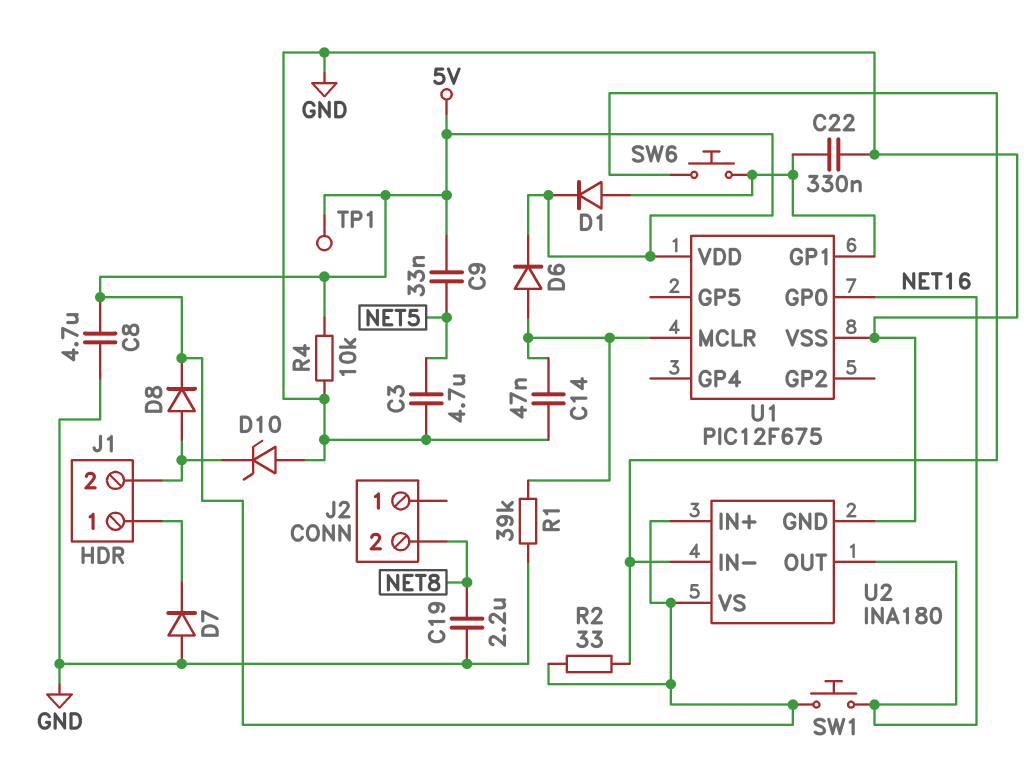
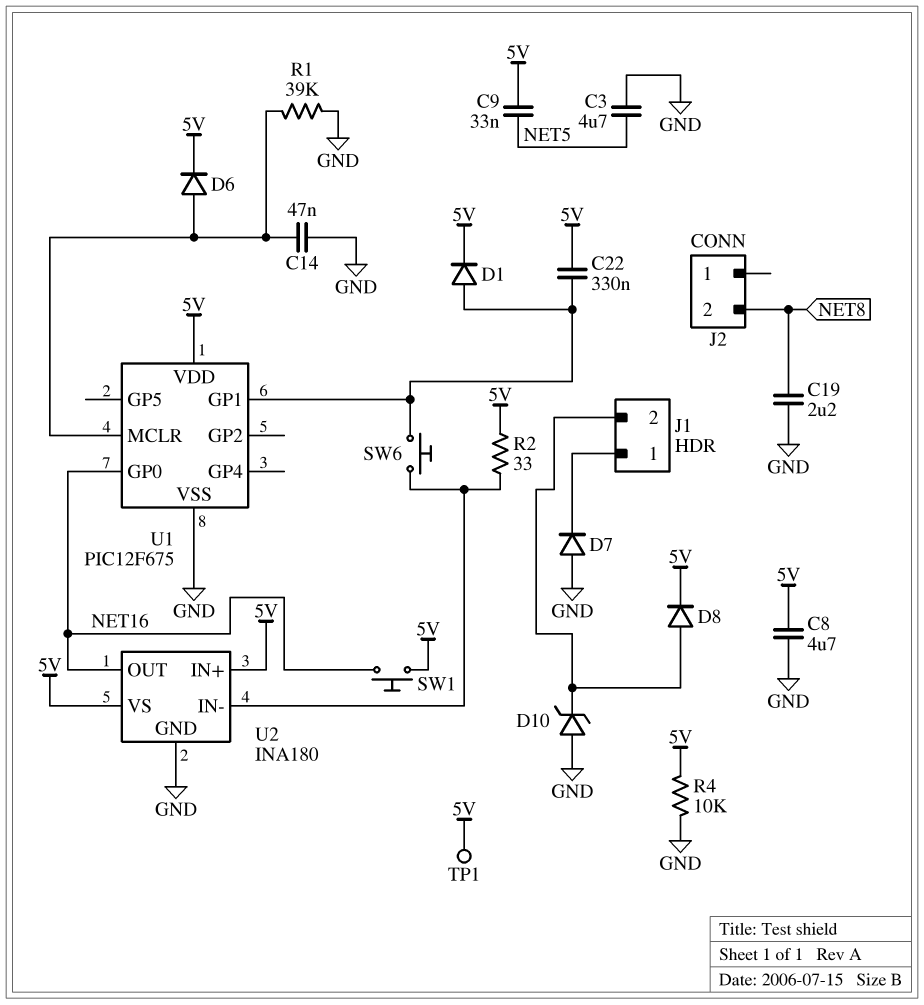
C22: 330nF (GND, U1/GP1) -> 330nF (5V, U1/GP1)

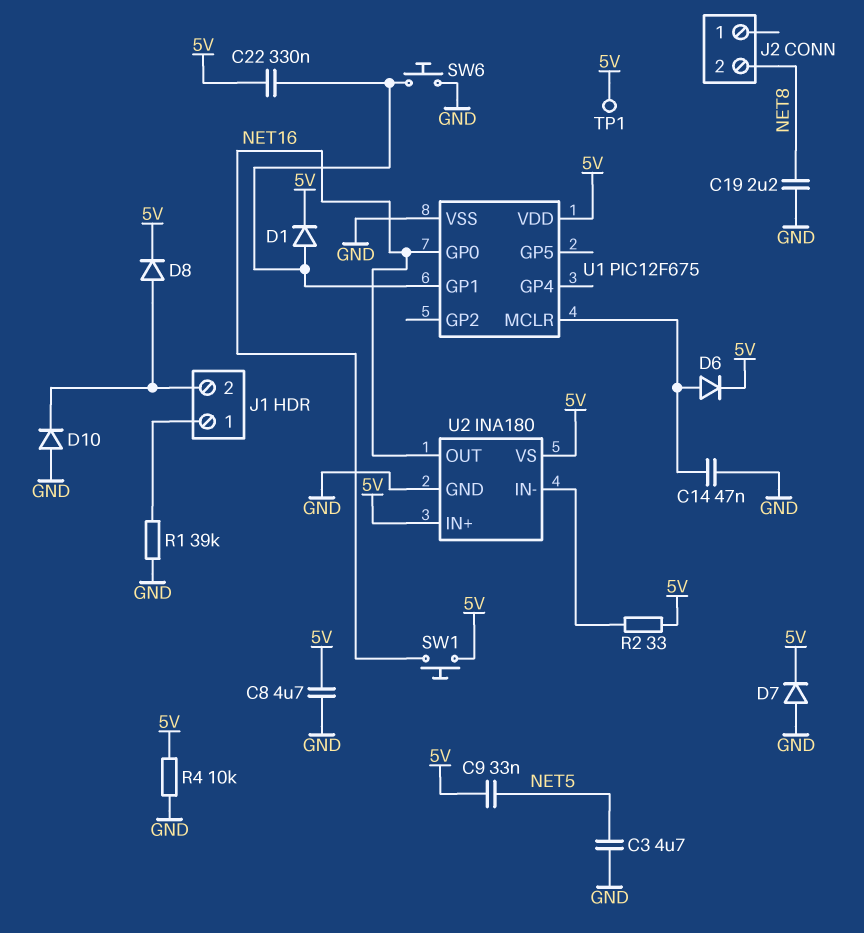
D7: diode (A GND, K J1/1) -> diode (A GND, K 5V)
D10: zener (A GND, K J1/2) -> diode (A GND, K J1/2)
R1: 39k (GND, U1/MCLR) -> 39k (GND, J1/1)
SW6: button (U1/GP1, U2/IN-) -> button (GND, U1/GP1)

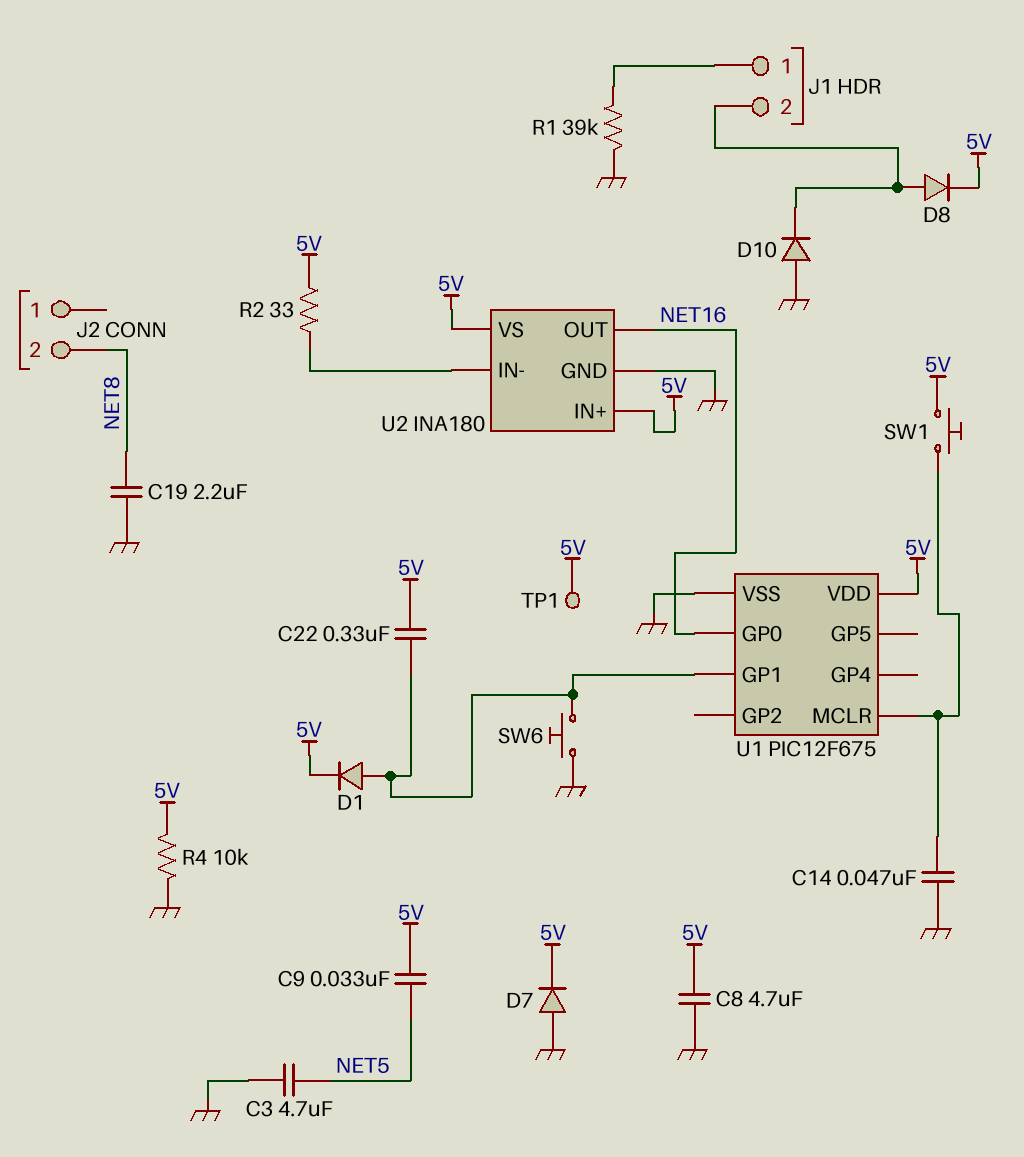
D6: diode (A U1/MCLR, K 5V) -> none
SW1: button (5V, NET16) -> button (5V, U1/MCLR)

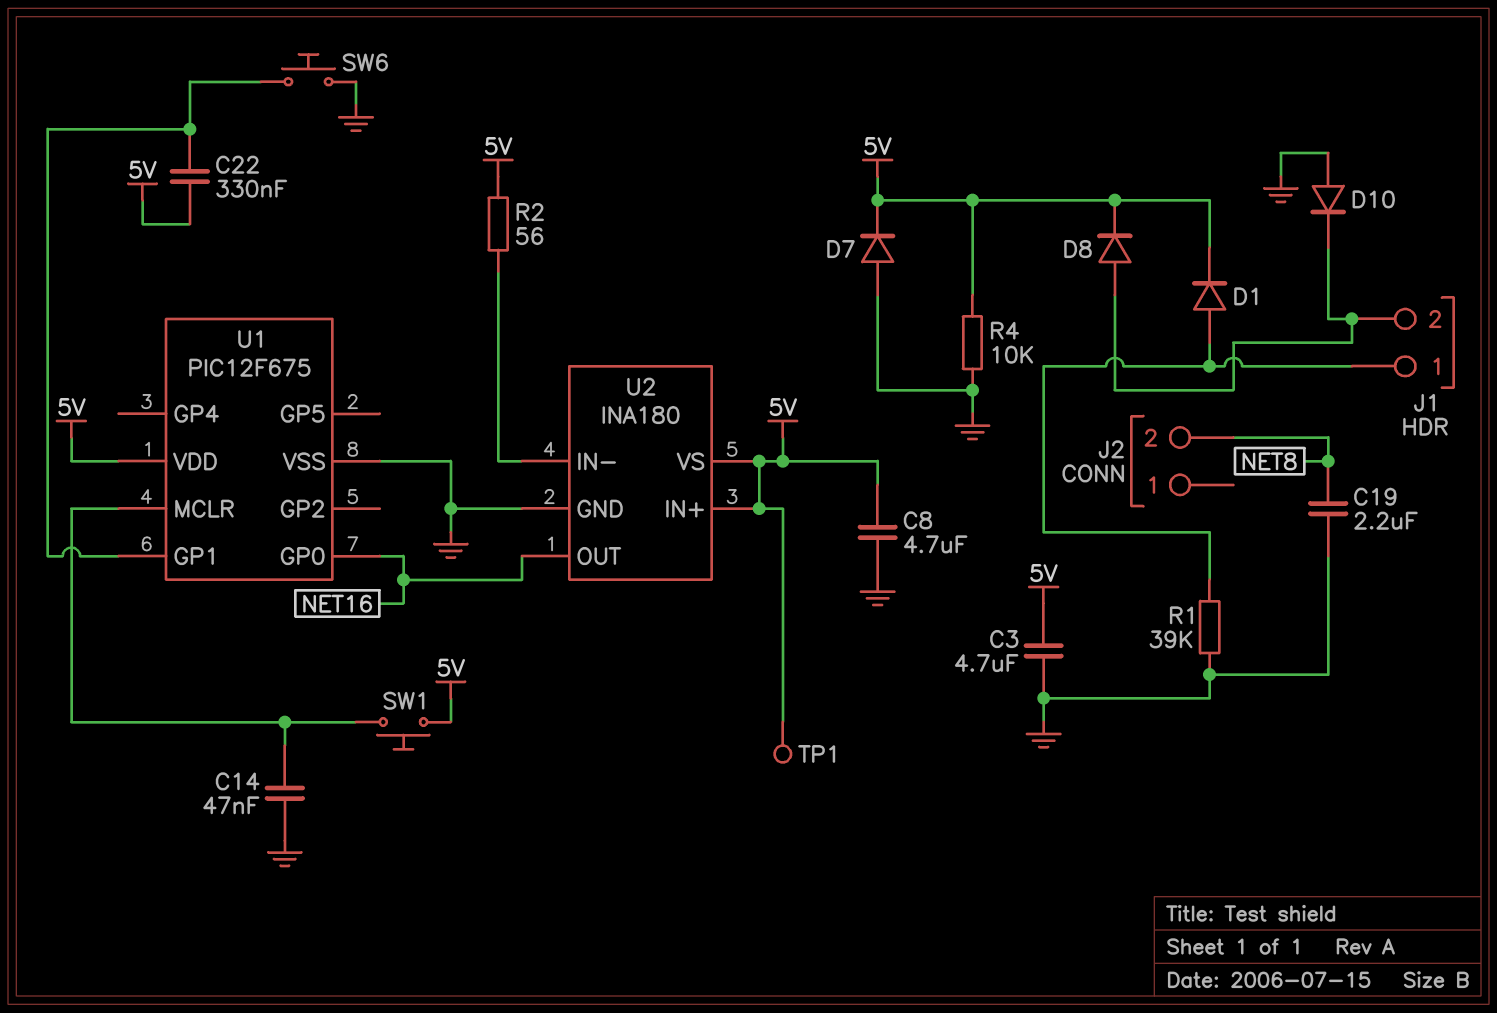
C3: 4.7uF (GND, NET5) -> 4.7uF (5V, GND)
C9: 33nF (5V, NET5) -> none
D1: diode (A U1/GP1, K 5V) -> diode (A J1/1, K 5V)
R2: 33 (5V, U2/IN-) -> 56 (5V, U2/IN-)

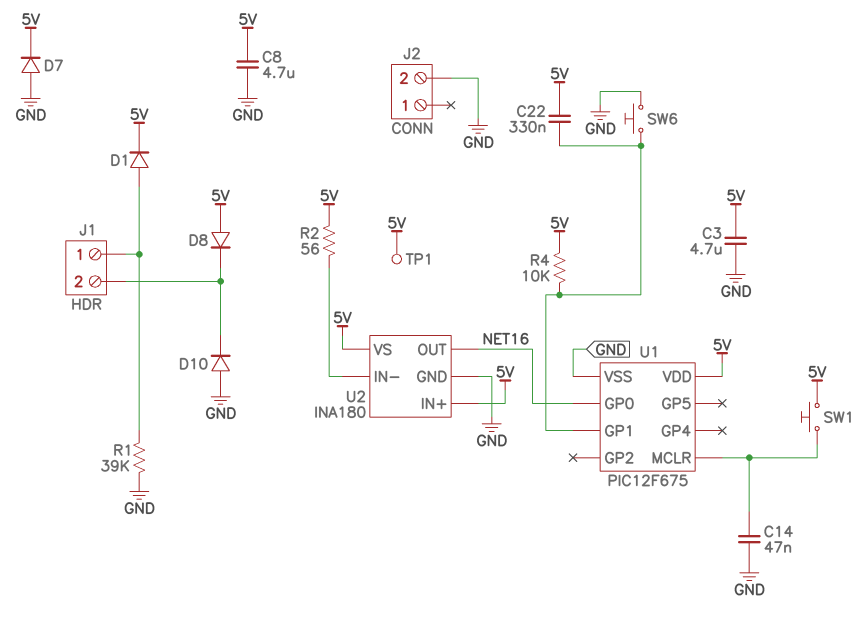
C19: 2.2uF (GND, NET8) -> none
D8: diode (A J1/2, K 5V) -> diode (A 5V, K J1/2)
J2 pin 2: NET8 -> GND
R4: 10k (5V, GND) -> 10k (5V, U1/GP1)

